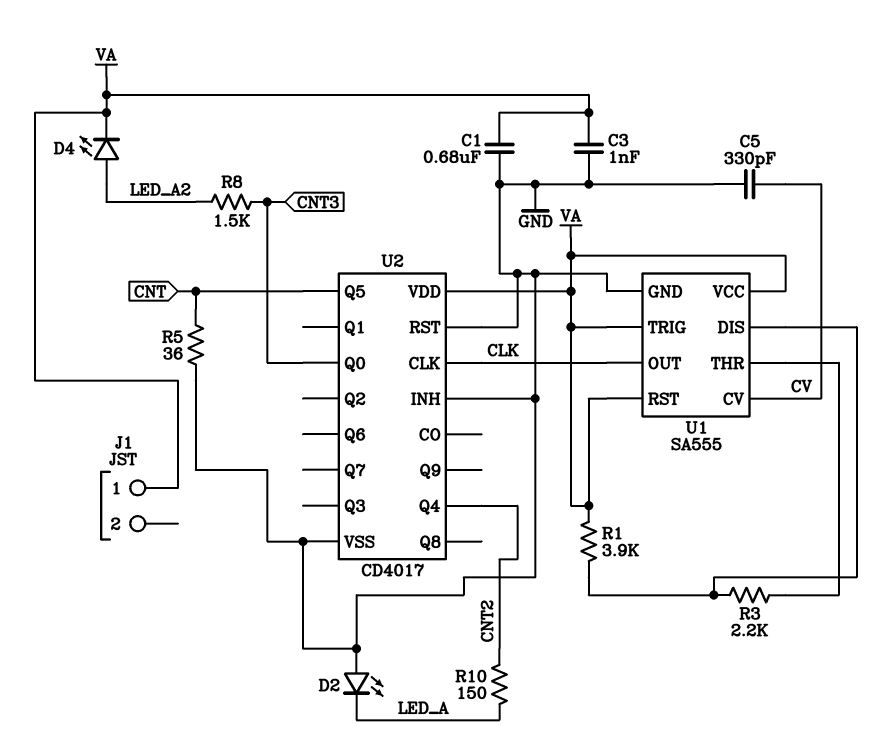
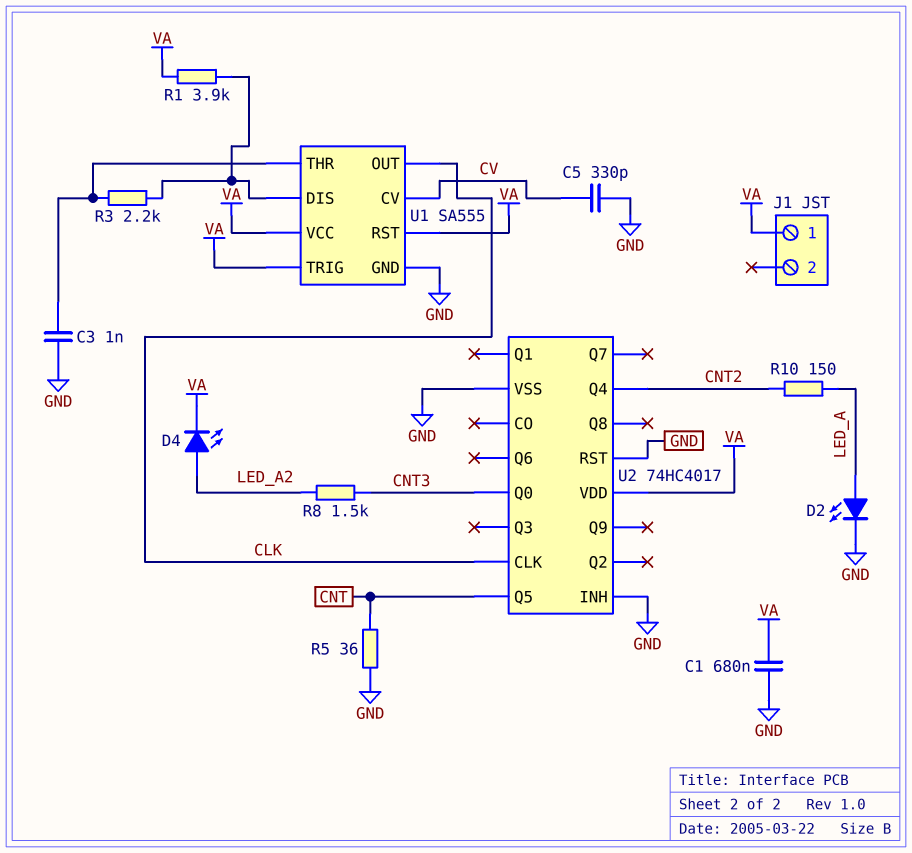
C3: 1nF (GND, VA) -> 1nF (GND, U1/THR)
D2: LED (A GND, K LED_A) -> LED (A LED_A, K GND)
U2: CD4017 -> 74HC4017

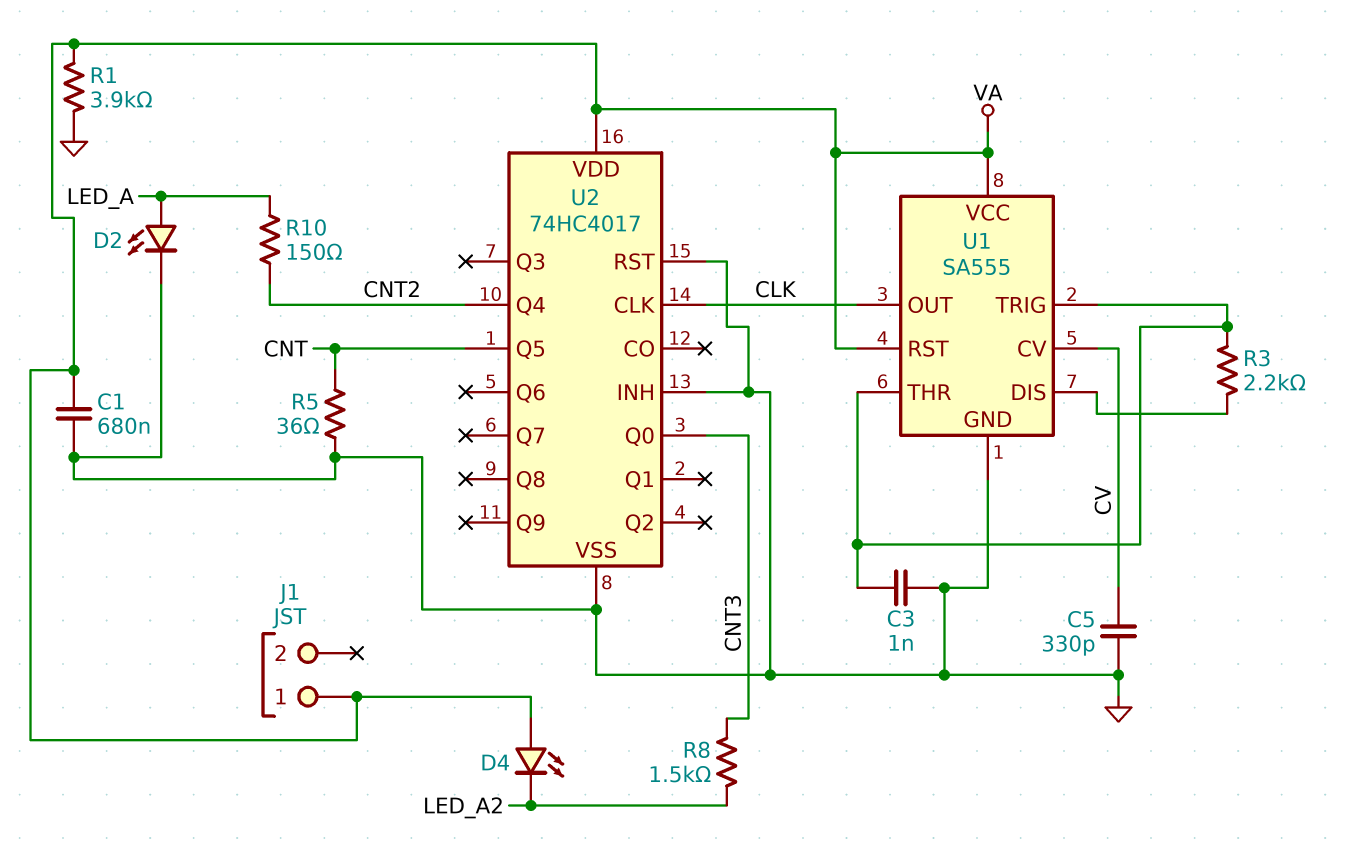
D4: LED (A LED_A2, K VA) -> LED (A VA, K LED_A2)
R1: 3.9k (U1/DIS, VA) -> 3.9k (GND, VA)
U1 pin TRIG: VA -> U1/THR

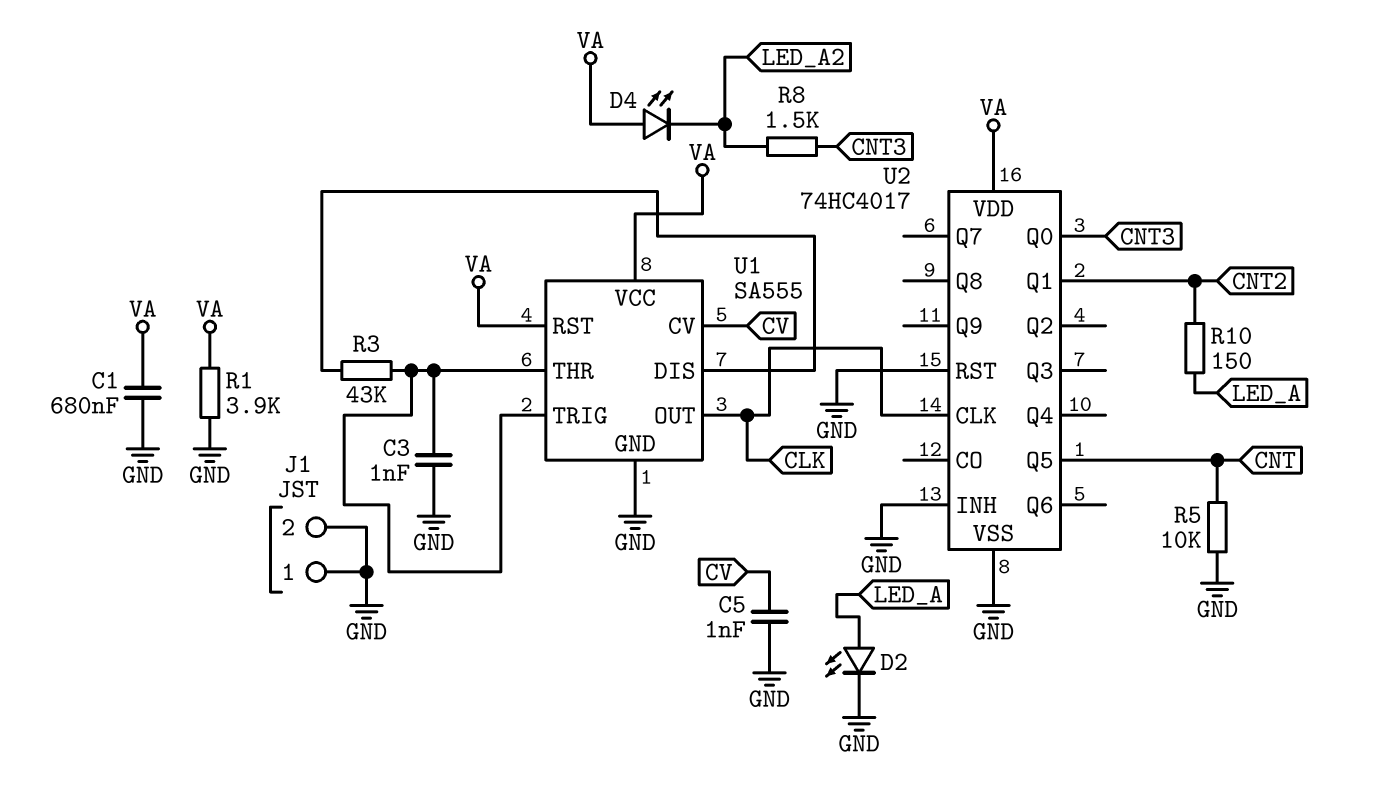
C5: 330pF (CV, GND) -> 1nF (CV, GND)
J1 pin 1: VA -> GND
J1 pin 2: none -> GND
R3: 2.2k (U1/DIS, U1/THR) -> 43k (U1/DIS, U1/THR)
R5: 36 (CNT, GND) -> 10k (CNT, GND)
U2 pin Q1: none -> CNT2
U2 pin Q4: CNT2 -> none

